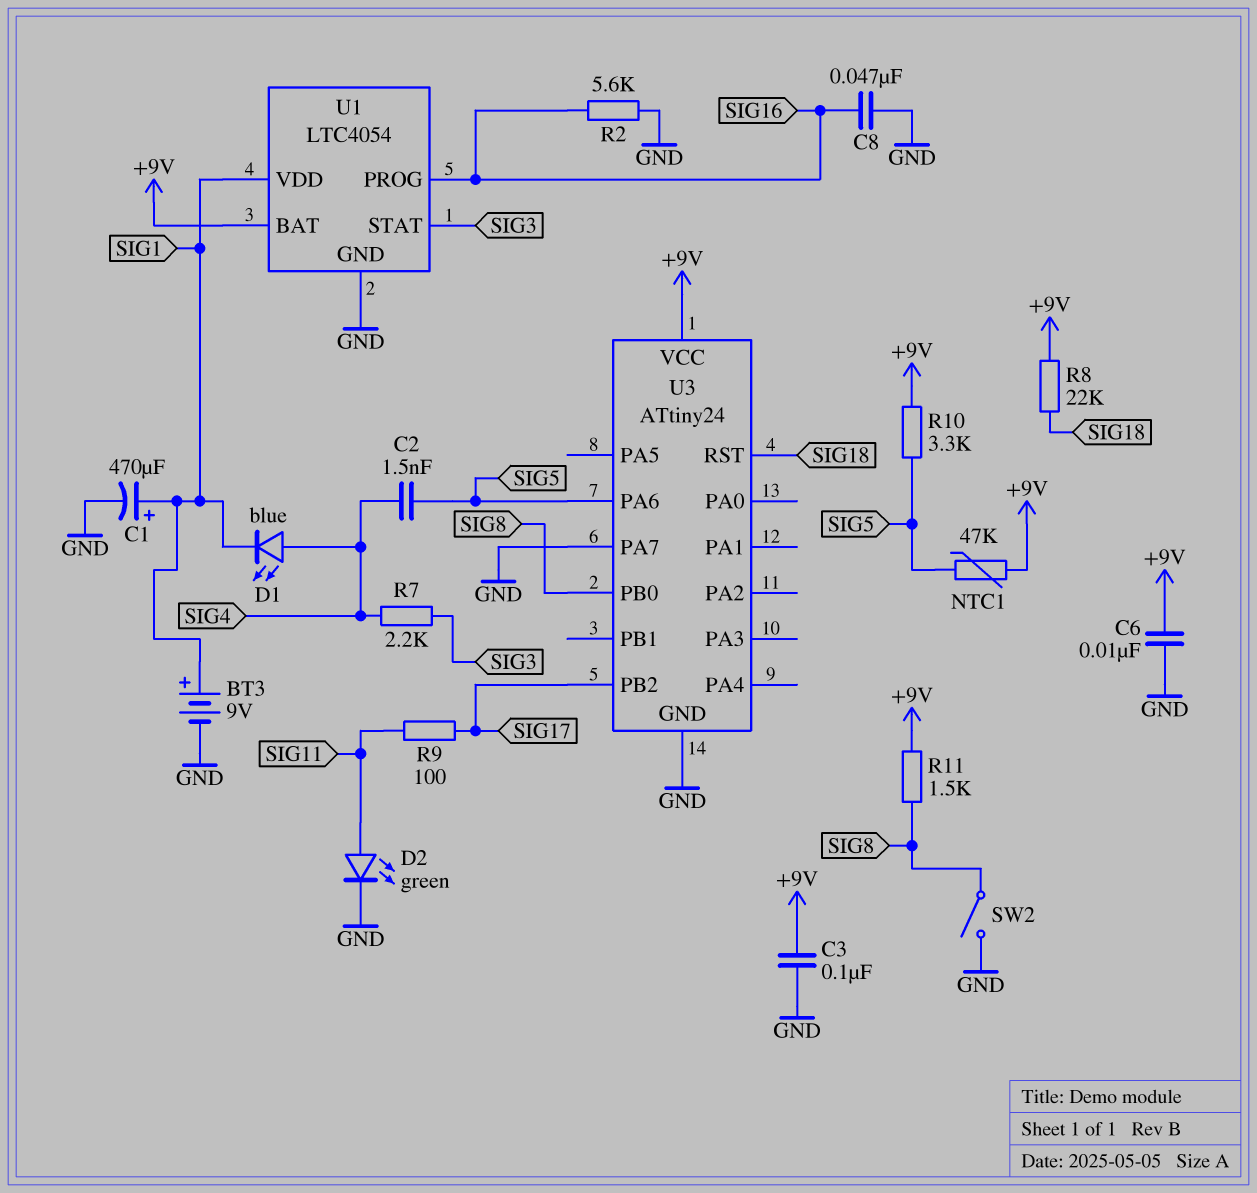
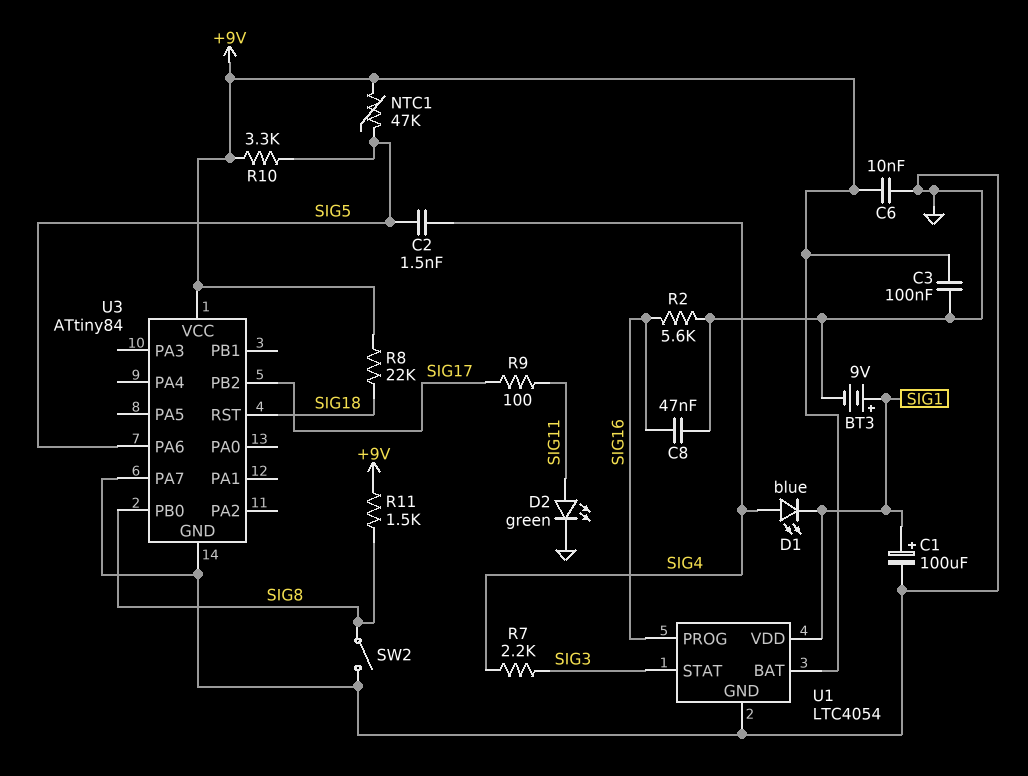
C1: 470uF (plus SIG1, minus GND) -> 100uF (plus SIG1, minus GND)
U3: ATtiny24 -> ATtiny84

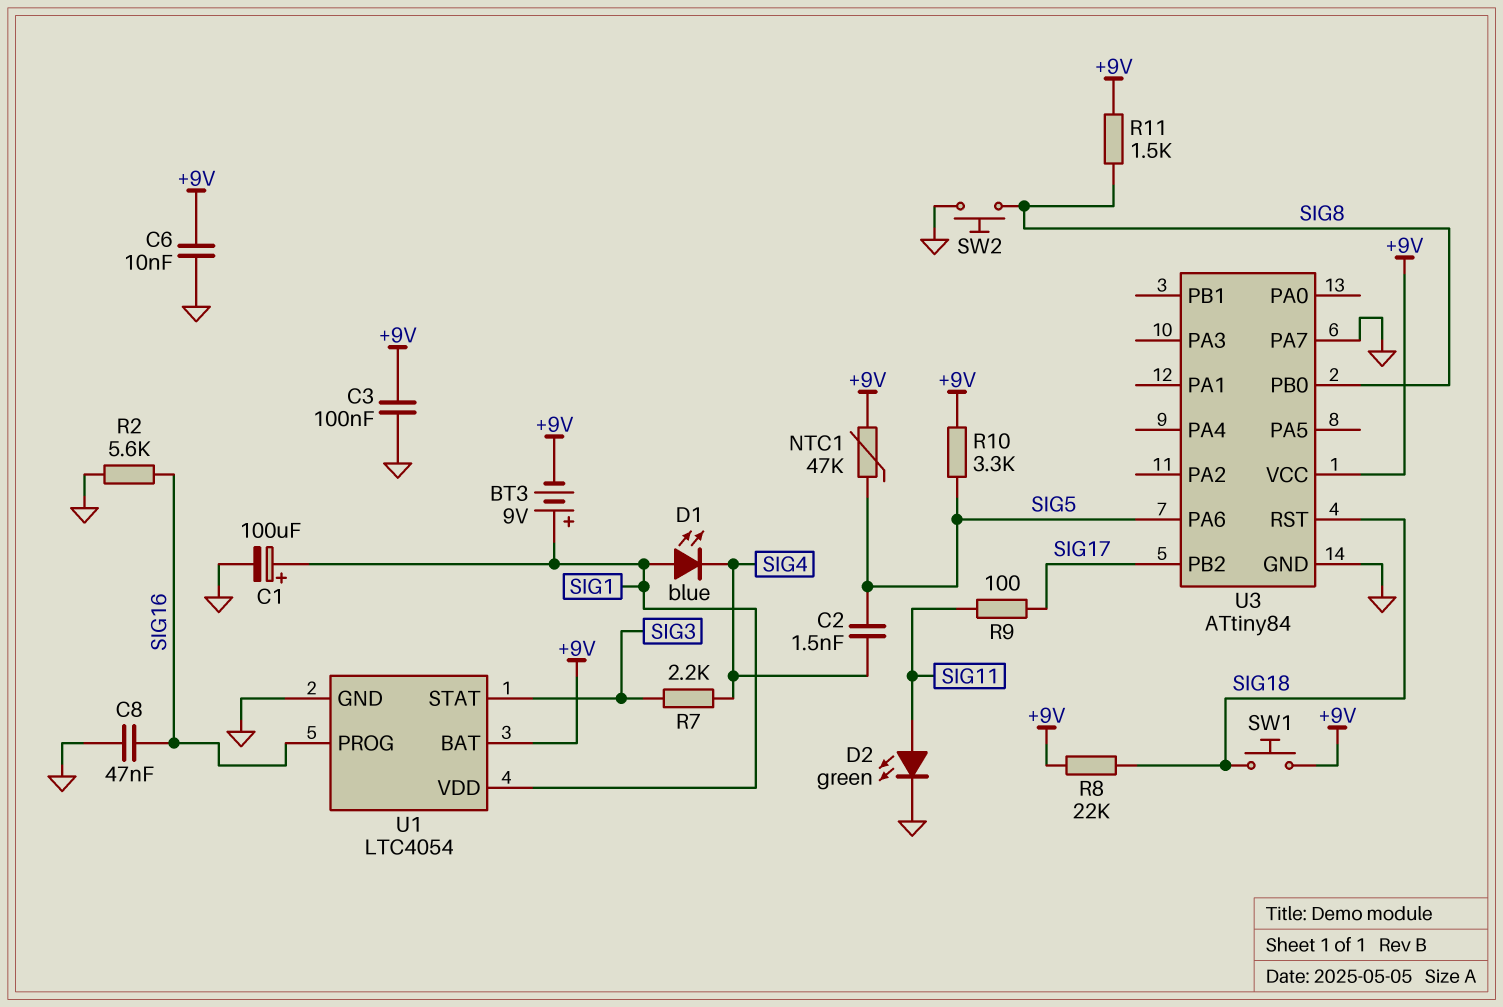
BT3: 9V (plus SIG1, minus GND) -> 9V (plus SIG1, minus +9V)
D1: LED blue (A SIG4, K SIG1) -> LED blue (A SIG1, K SIG4)
SW1: none -> button (+9V, SIG18)
SW2: switch (GND, SIG8) -> button (GND, SIG8)

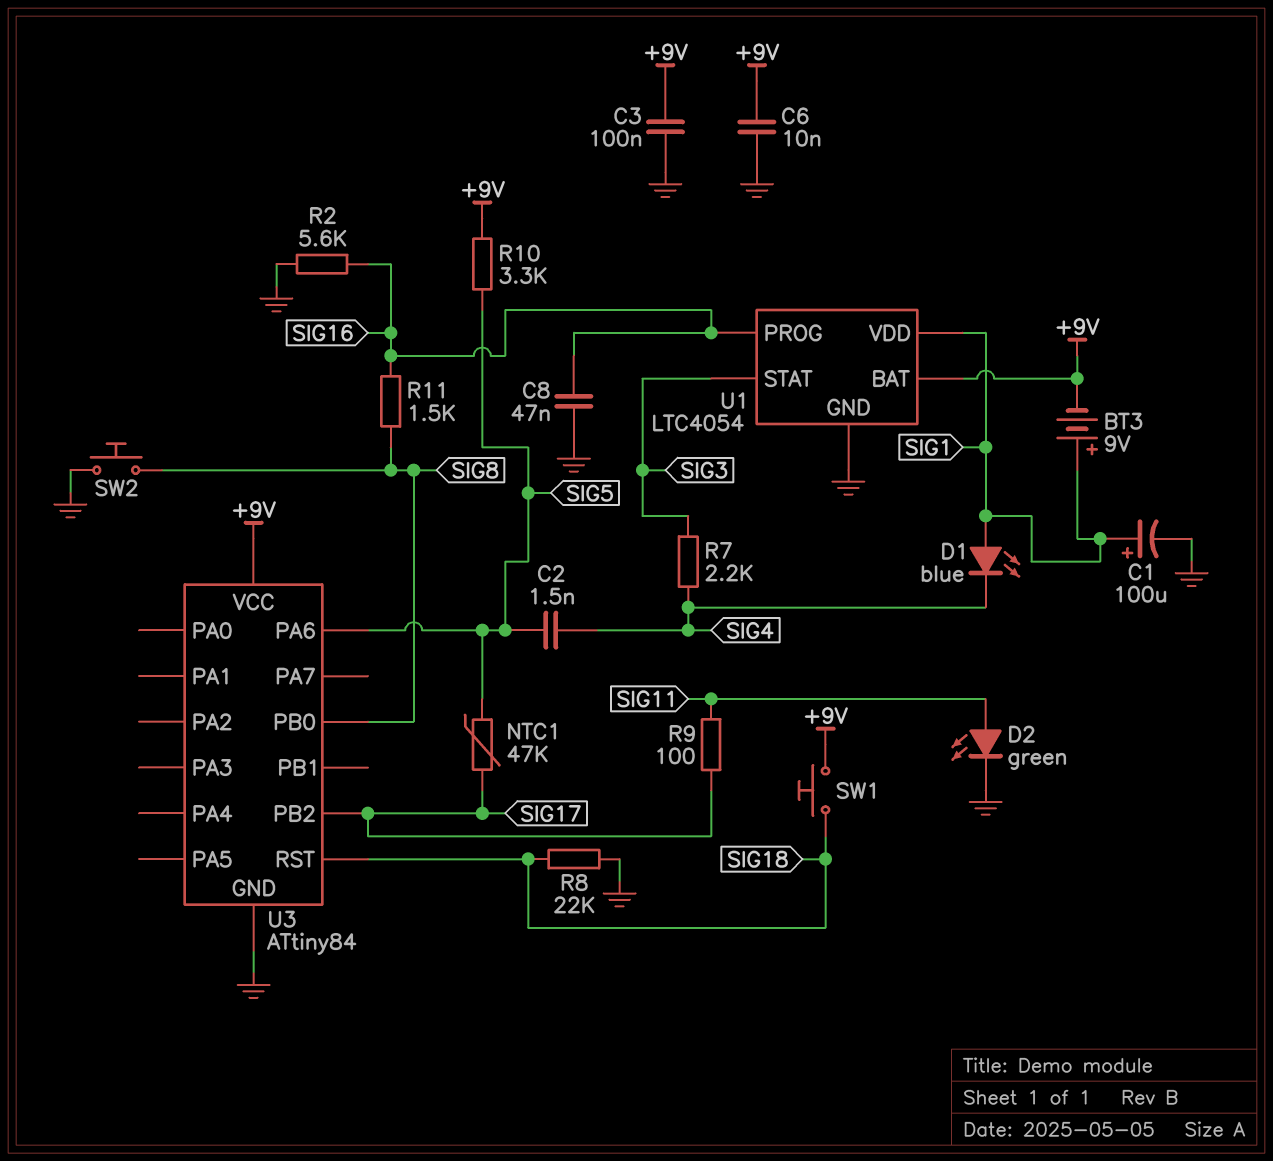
NTC1: 47k (+9V, SIG5) -> 47k (SIG5, SIG17)
R8: 22k (+9V, SIG18) -> 22k (GND, SIG18)
R11: 1.5k (+9V, SIG8) -> 1.5k (SIG8, SIG16)
U3 pin PA7: GND -> none

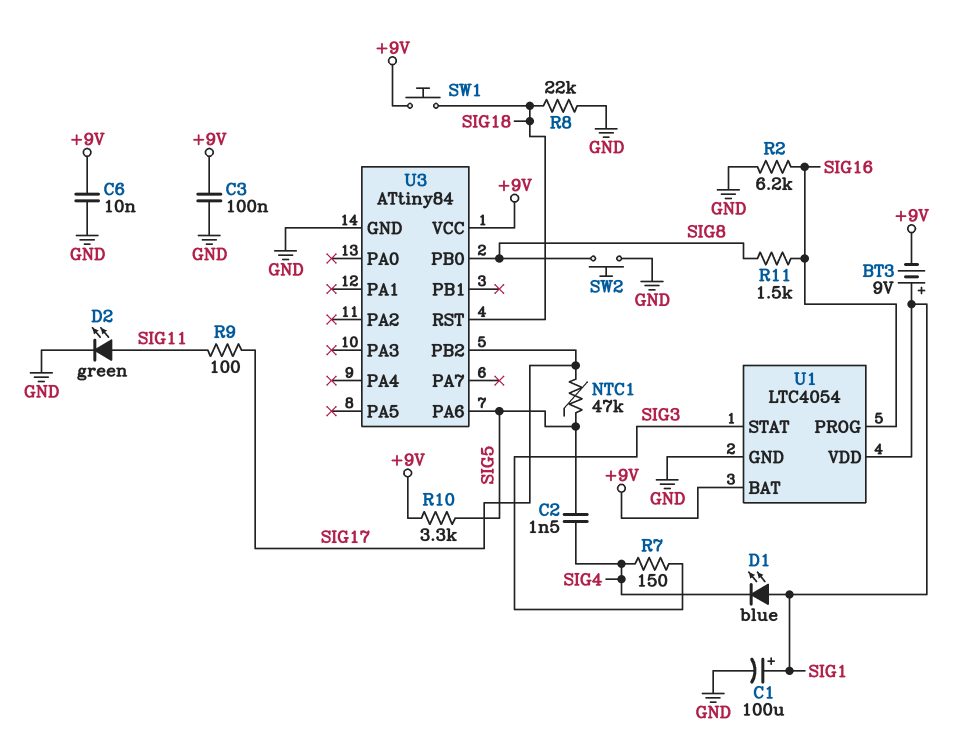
C8: 47nF (GND, SIG16) -> none
R2: 5.6k (GND, SIG16) -> 6.2k (GND, SIG16)
R7: 2.2k (SIG3, SIG4) -> 150 (SIG3, SIG4)

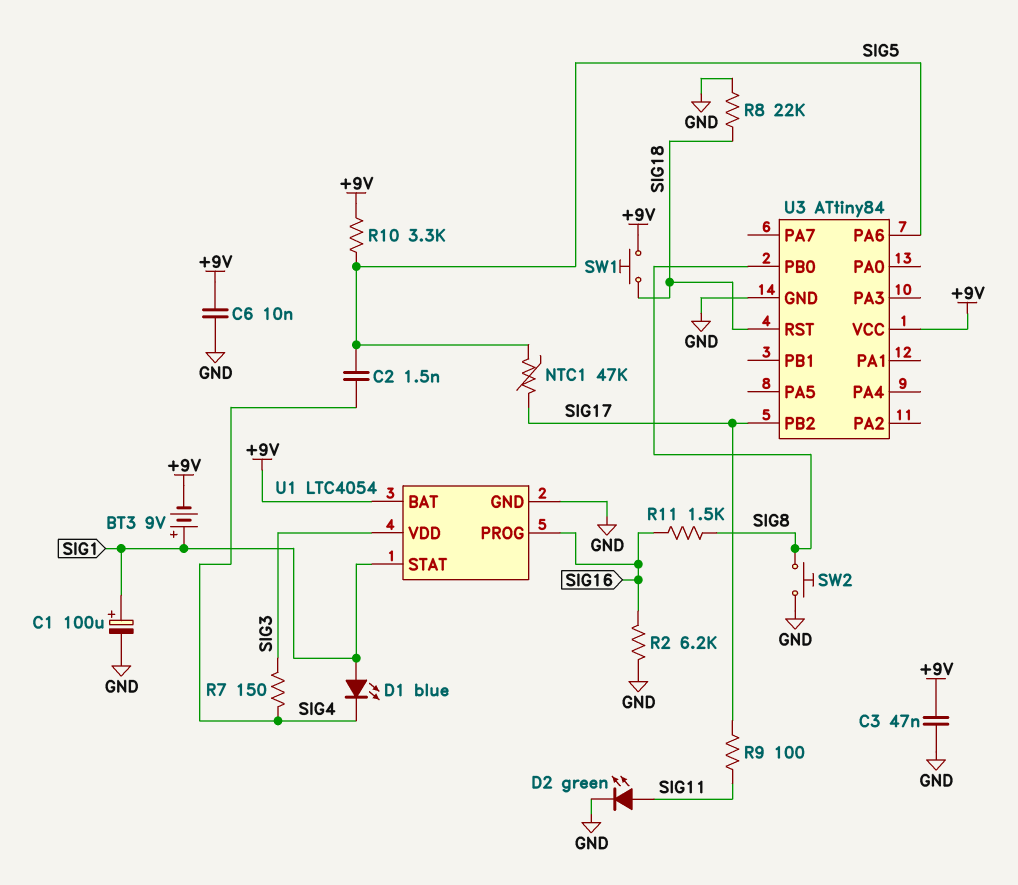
C3: 100nF (+9V, GND) -> 47nF (+9V, GND)
U1 pin STAT: SIG3 -> SIG1
U1 pin VDD: SIG1 -> SIG3

